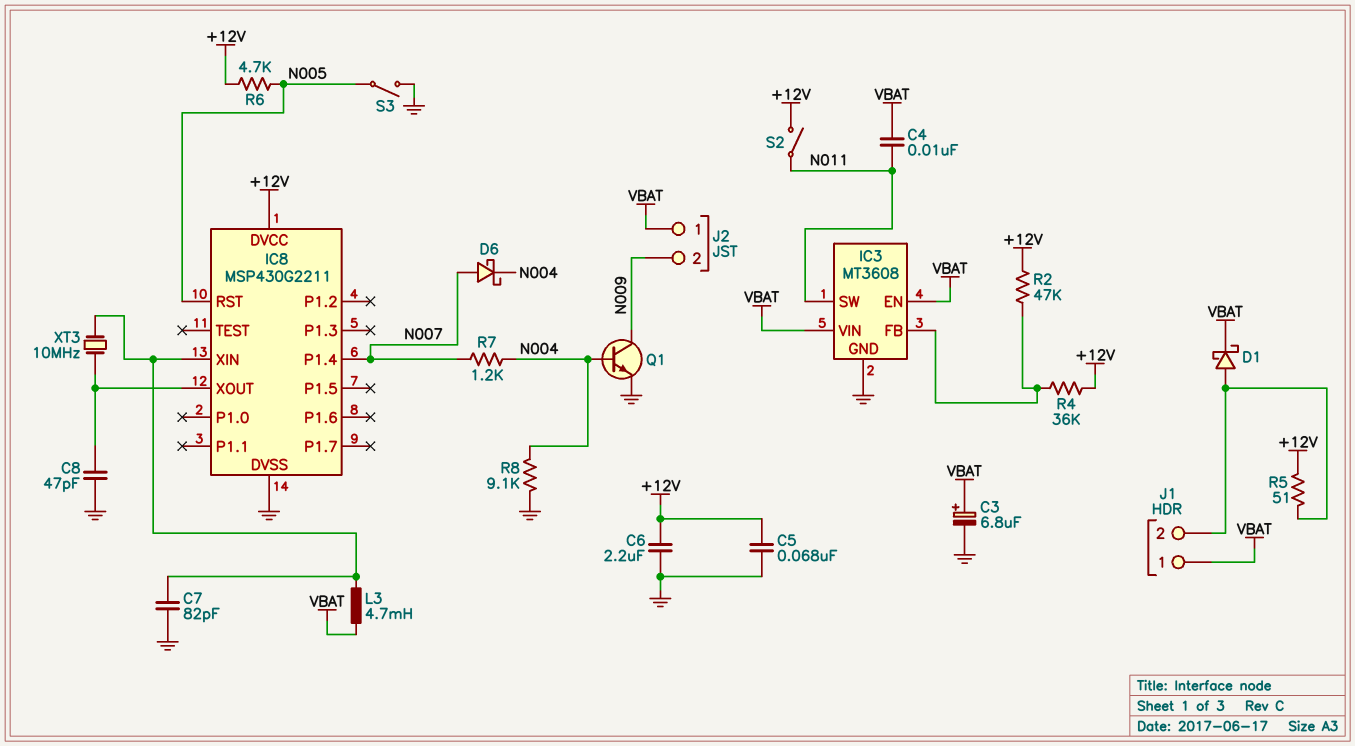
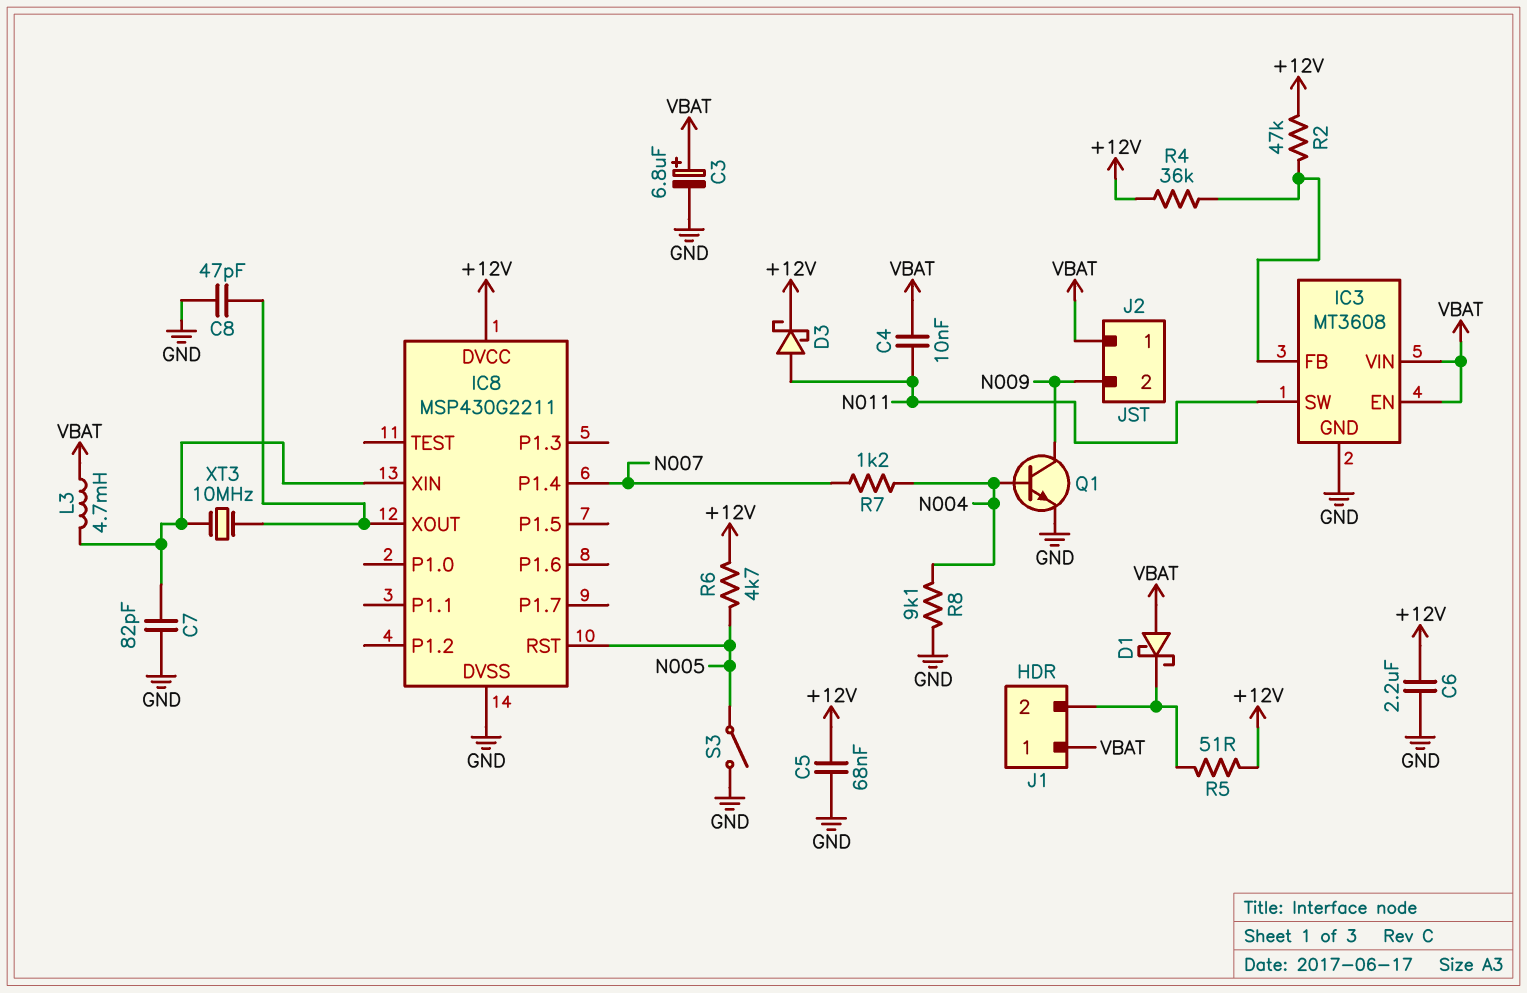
D1: schottky (A J1/2, K VBAT) -> schottky (A VBAT, K J1/2)
D3: none -> schottky (A N011, K +12V)
D6: schottky (A N007, K N004) -> none
S2: switch (+12V, N011) -> none

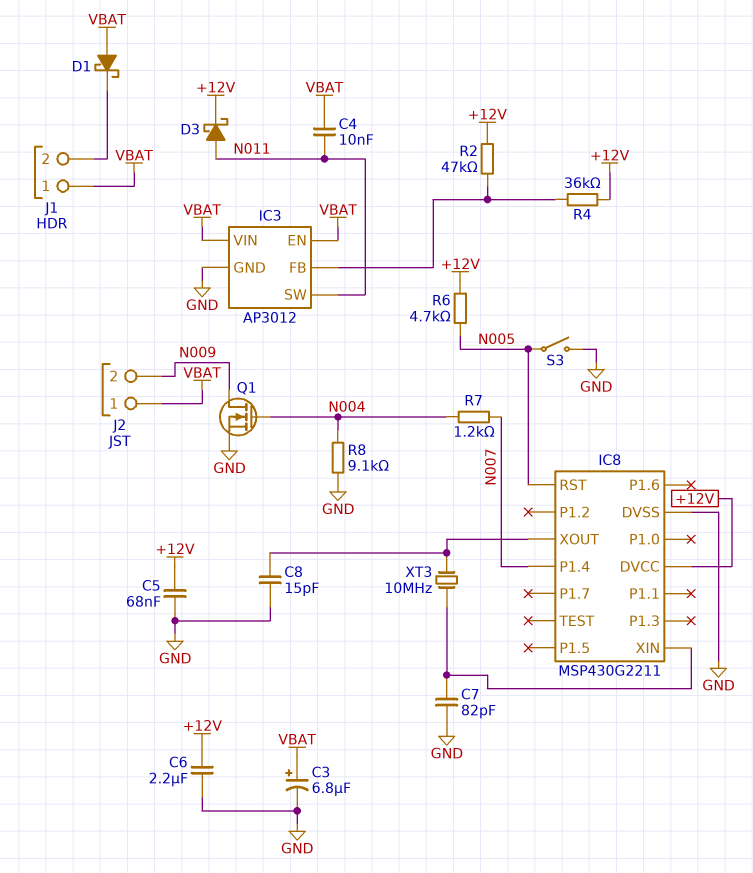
C8: 47pF (GND, IC8/XOUT) -> 15pF (GND, IC8/XOUT)
IC3: MT3608 -> AP3012
L3: 4.7mH (IC8/XIN, VBAT) -> none
Q1: NPN (B N004, C N009, E GND) -> NMOS (G N004, D N009, S GND)
R5: 51 (+12V, J1/2) -> none

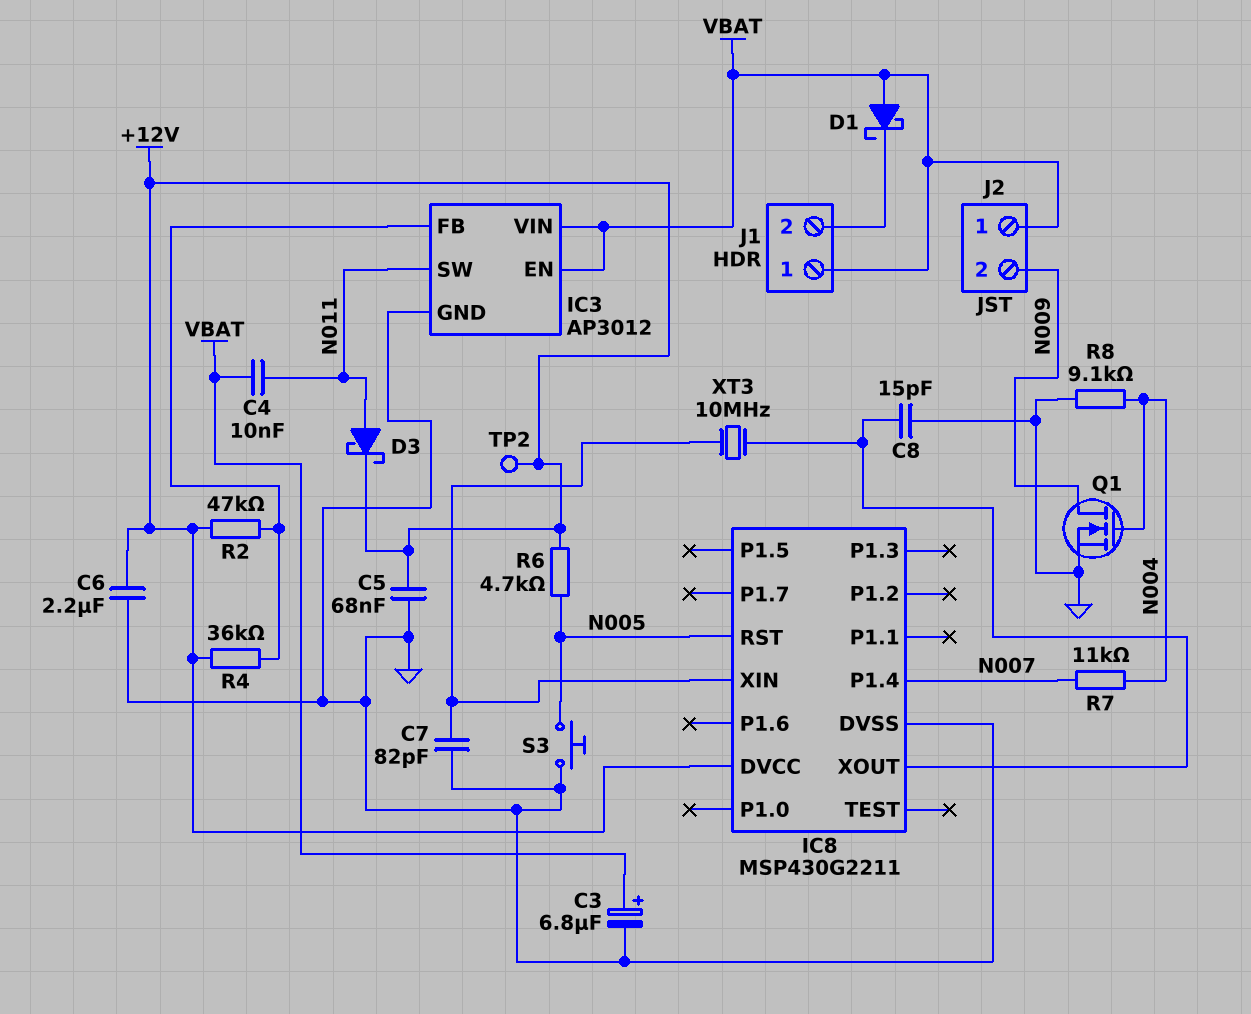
R7: 1.2k (N004, N007) -> 11k (N004, N007)
S3: switch (GND, N005) -> button (GND, N005)
TP2: none -> test point (+12V)

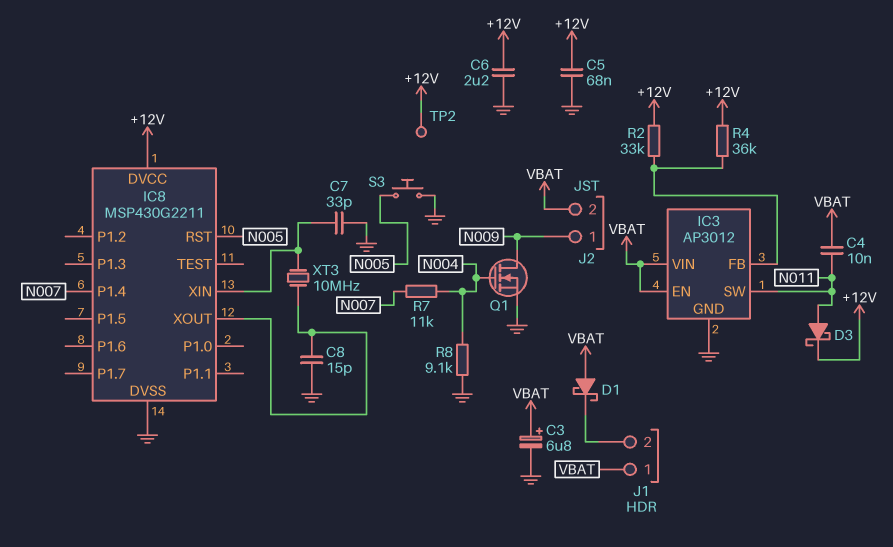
C7: 82pF (GND, IC8/XIN) -> 33pF (GND, IC8/XIN)
J2 pin 1: VBAT -> N009
J2 pin 2: N009 -> VBAT
R2: 47k (+12V, IC3/FB) -> 33k (+12V, IC3/FB)
R6: 4.7k (+12V, N005) -> none

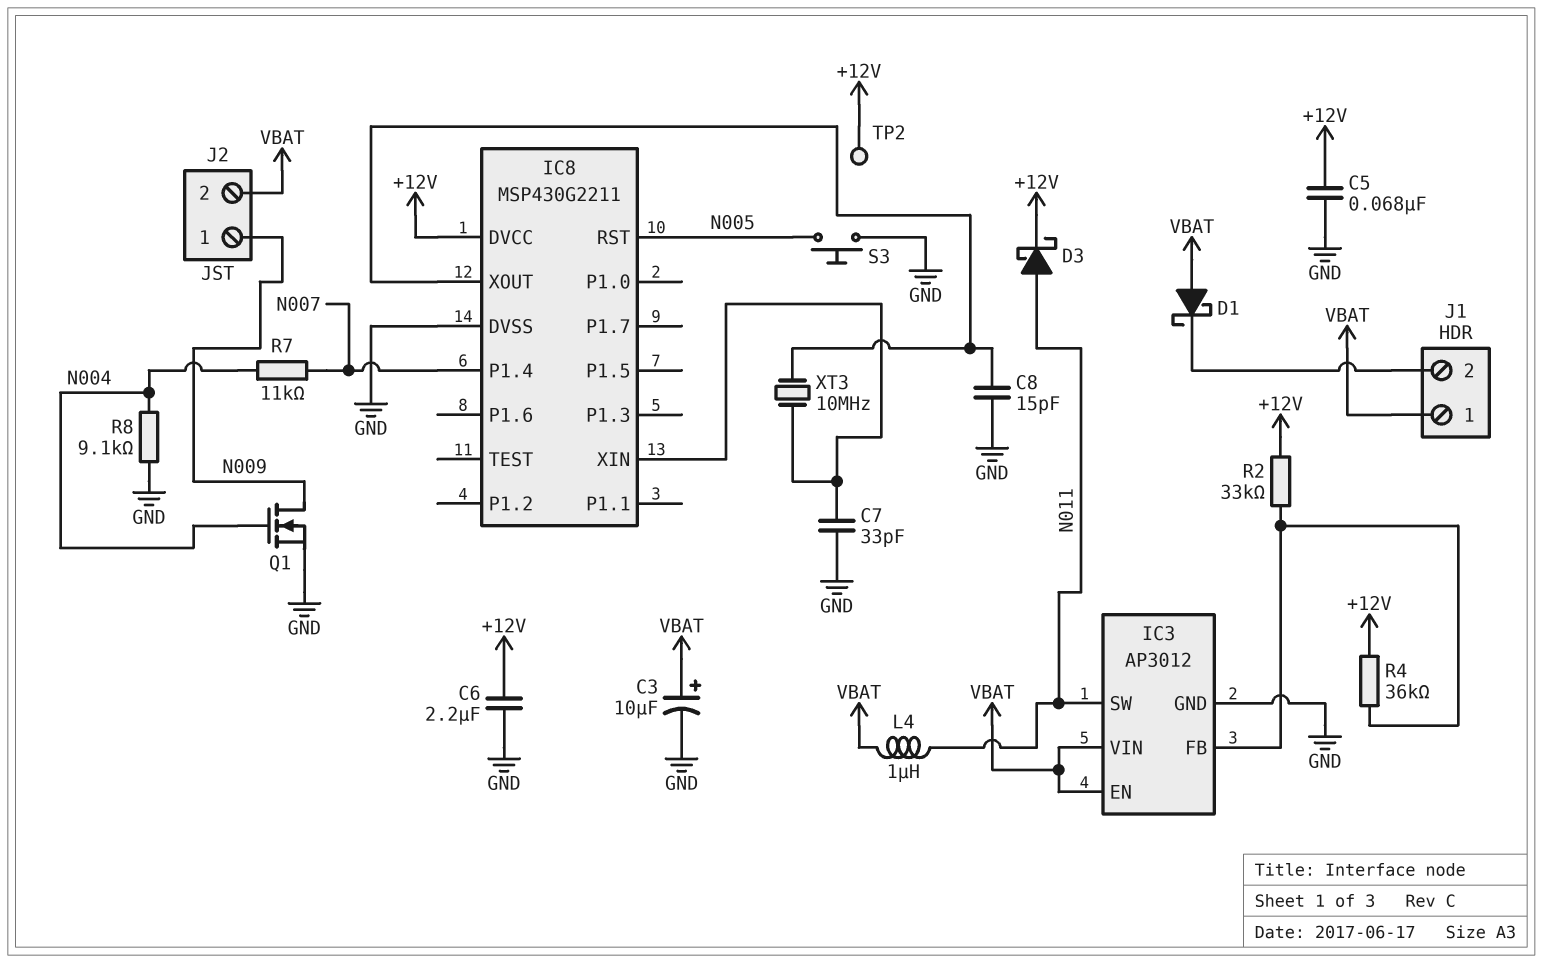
C3: 6.8uF (plus VBAT, minus GND) -> 10uF (plus VBAT, minus GND)
C4: 10nF (N011, VBAT) -> none
L4: none -> 1uH (N011, VBAT)

